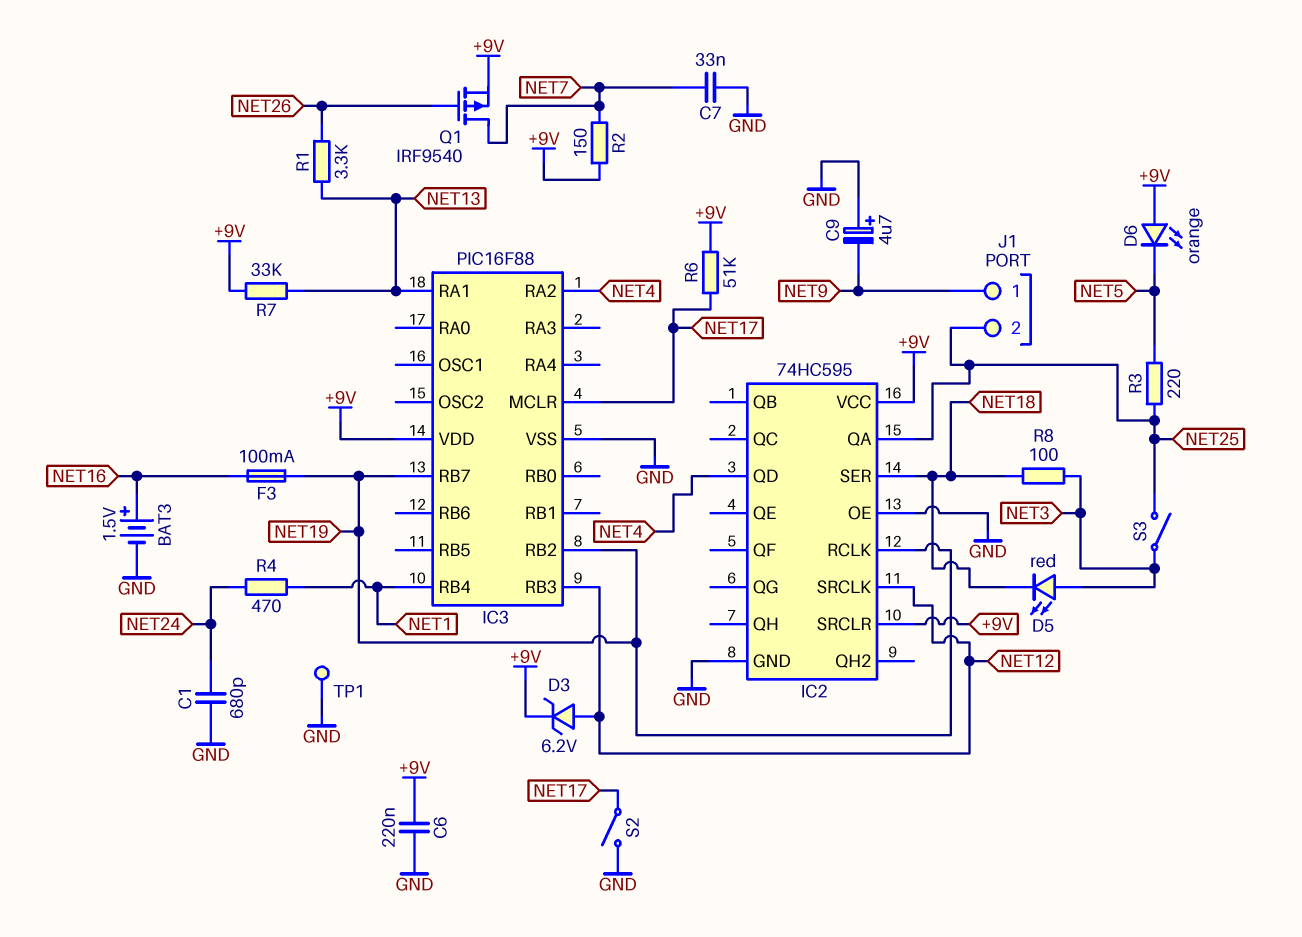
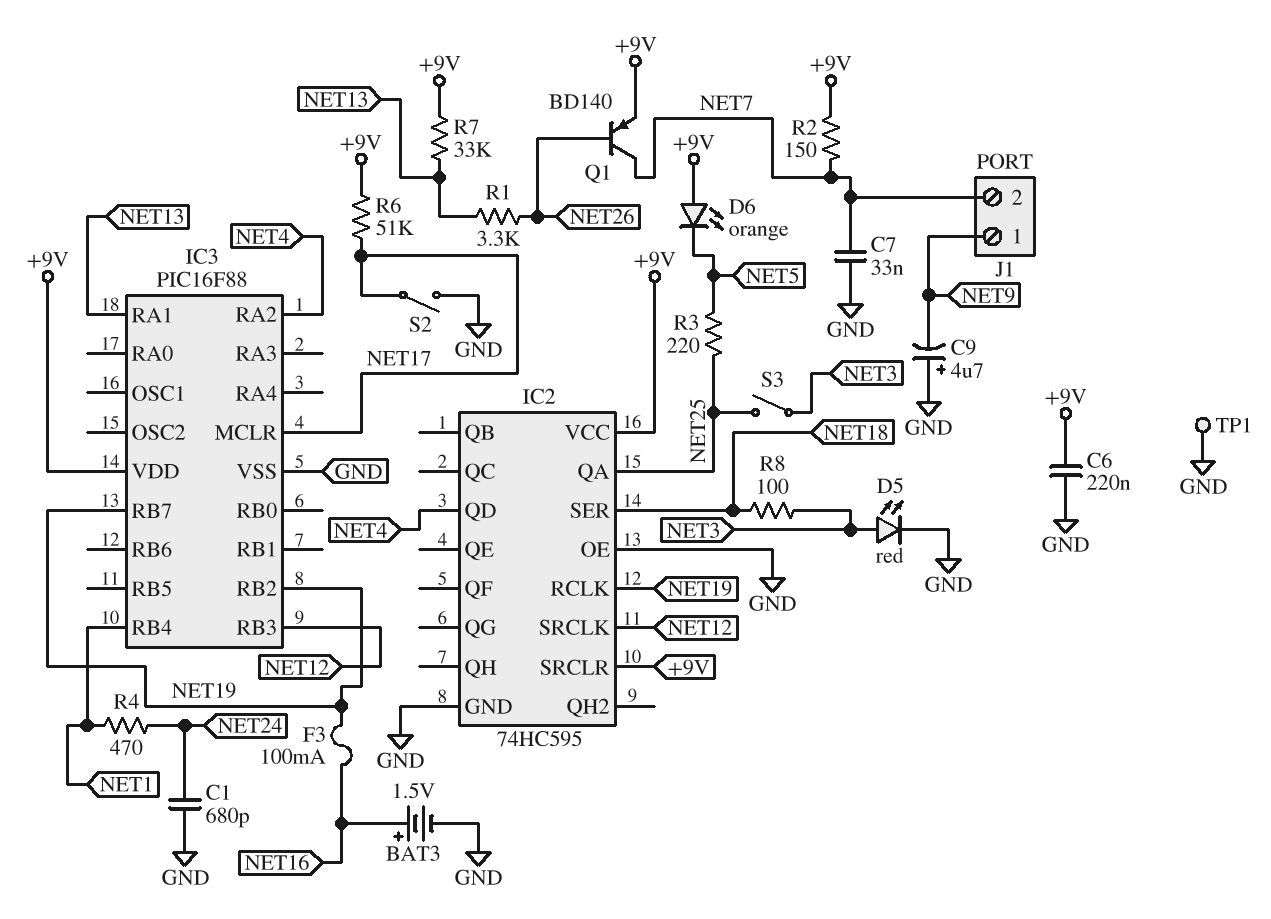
D3: zener 6.2V (A NET12, K +9V) -> none
D5: LED red (A NET3, K NET18) -> LED red (A NET3, K GND)
J1 pin 2: NET25 -> NET7
Q1: PMOS IRF9540 (G NET26, D NET7, S +9V) -> PNP BD140 (B NET26, C NET7, E +9V)

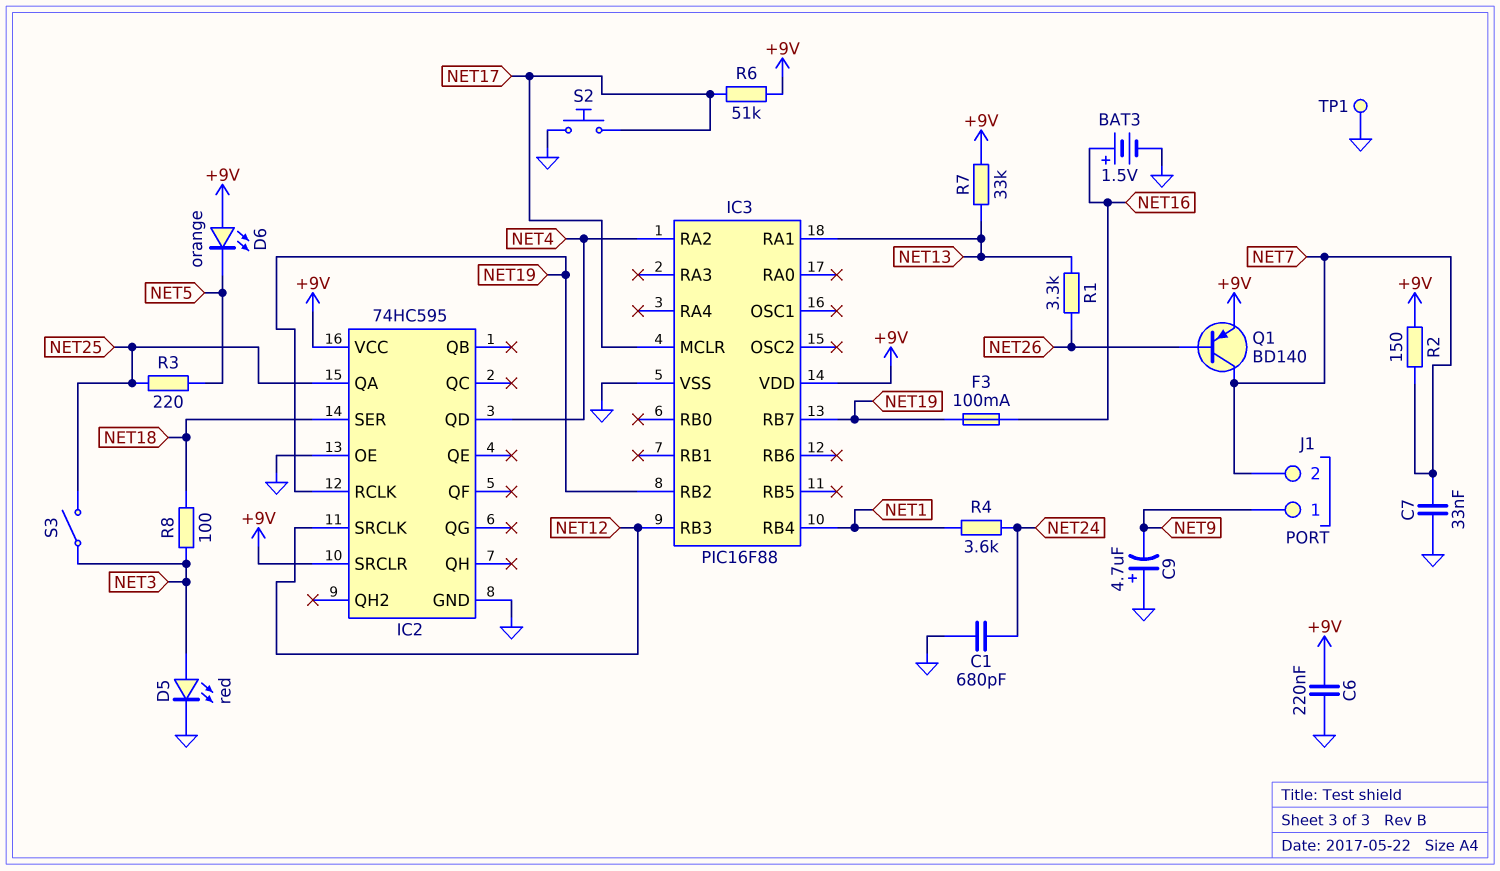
R4: 470 (NET1, NET24) -> 3.6k (NET1, NET24)
S2: switch (GND, NET17) -> button (GND, NET17)

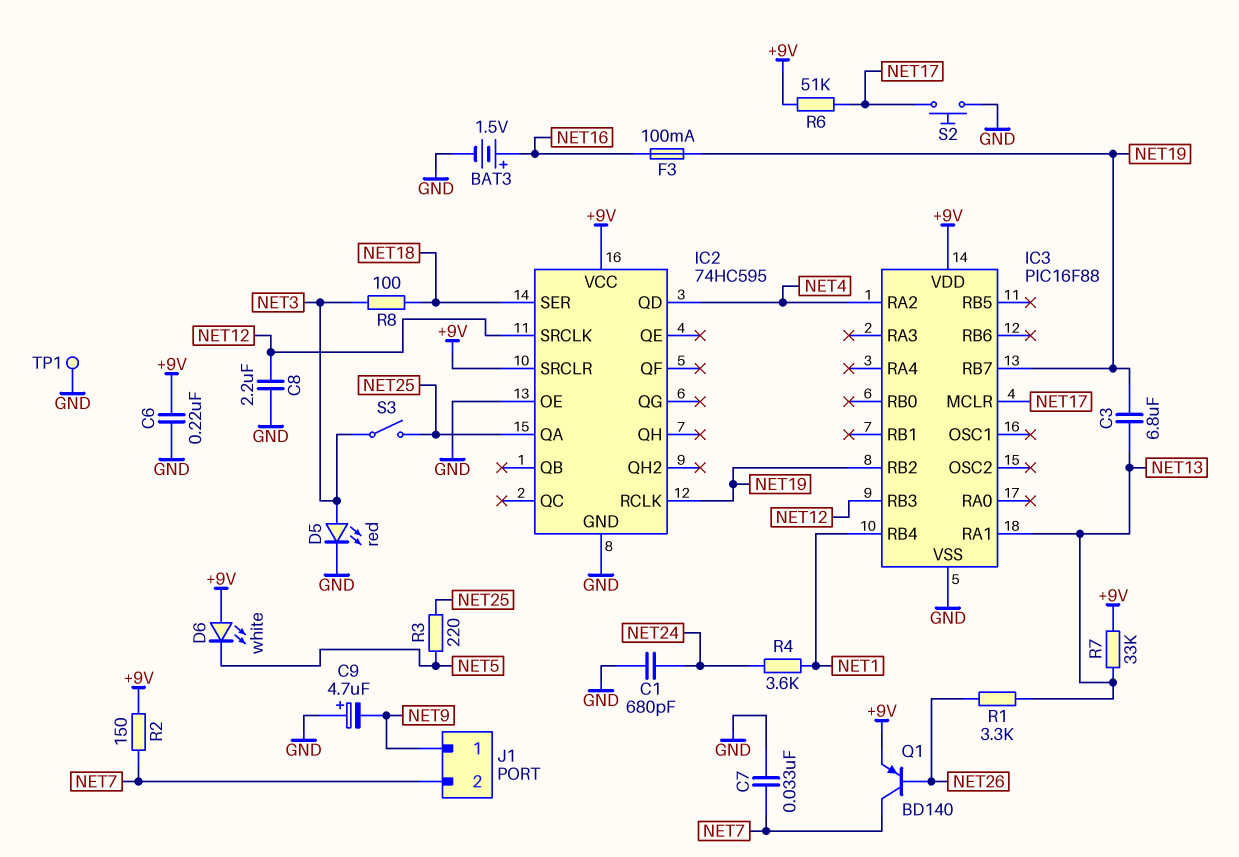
C3: none -> 6.8uF (NET13, NET19)
C8: none -> 2.2uF (GND, NET12)
D6: LED orange (A +9V, K NET5) -> LED white (A +9V, K NET5)

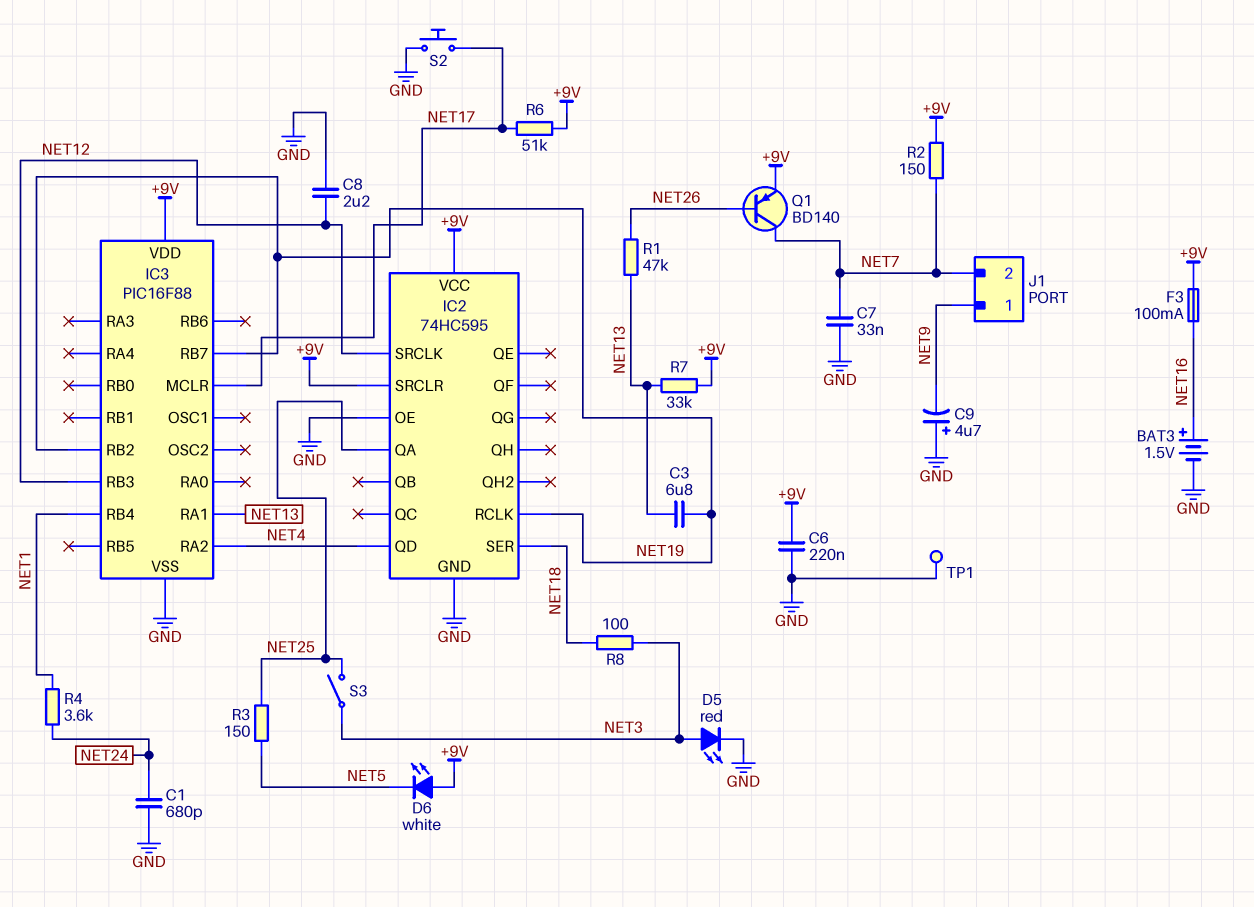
F3: 100mA (NET16, NET19) -> 100mA (+9V, NET16)
R1: 3.3k (NET13, NET26) -> 47k (NET13, NET26)
R3: 220 (NET5, NET25) -> 150 (NET5, NET25)

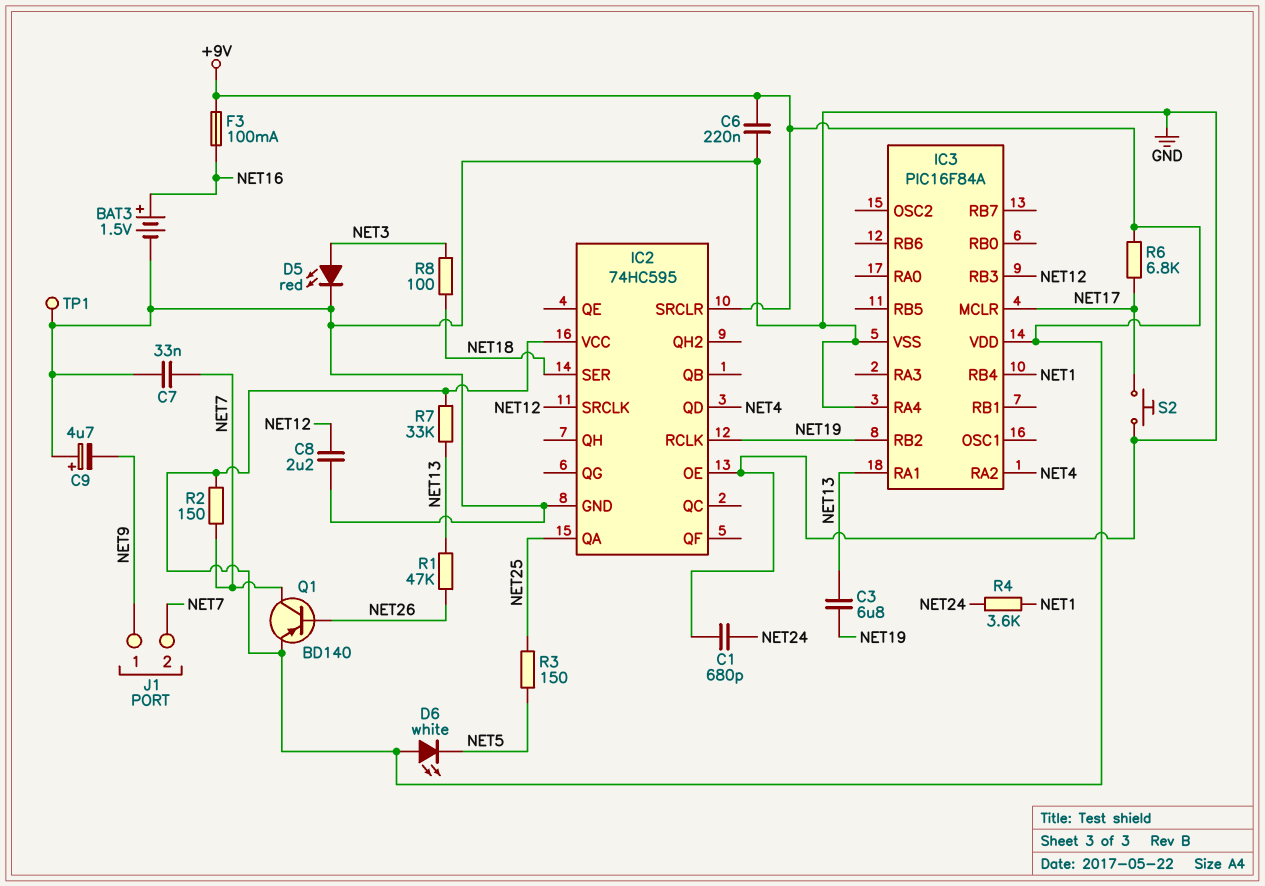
IC3: PIC16F88 -> PIC16F84A
IC3 pin RA4: none -> GND
IC3 pin RB7: NET19 -> none
R6: 51k (+9V, NET17) -> 6.8k (+9V, NET17)
S3: switch (NET3, NET25) -> none

